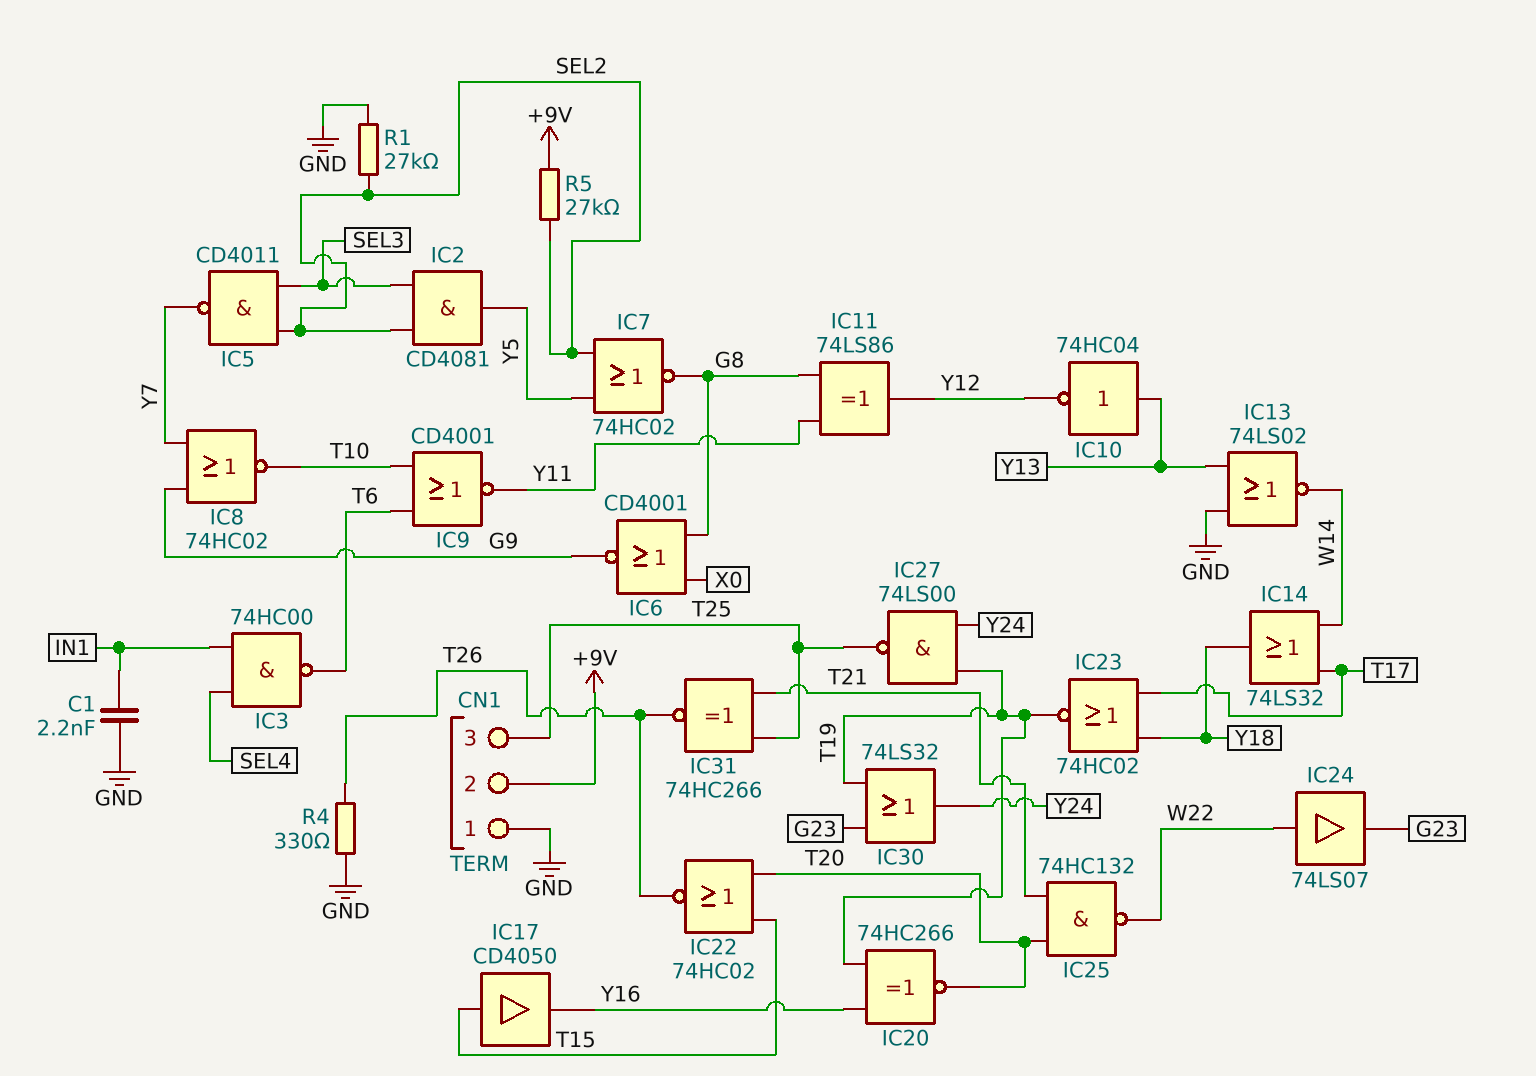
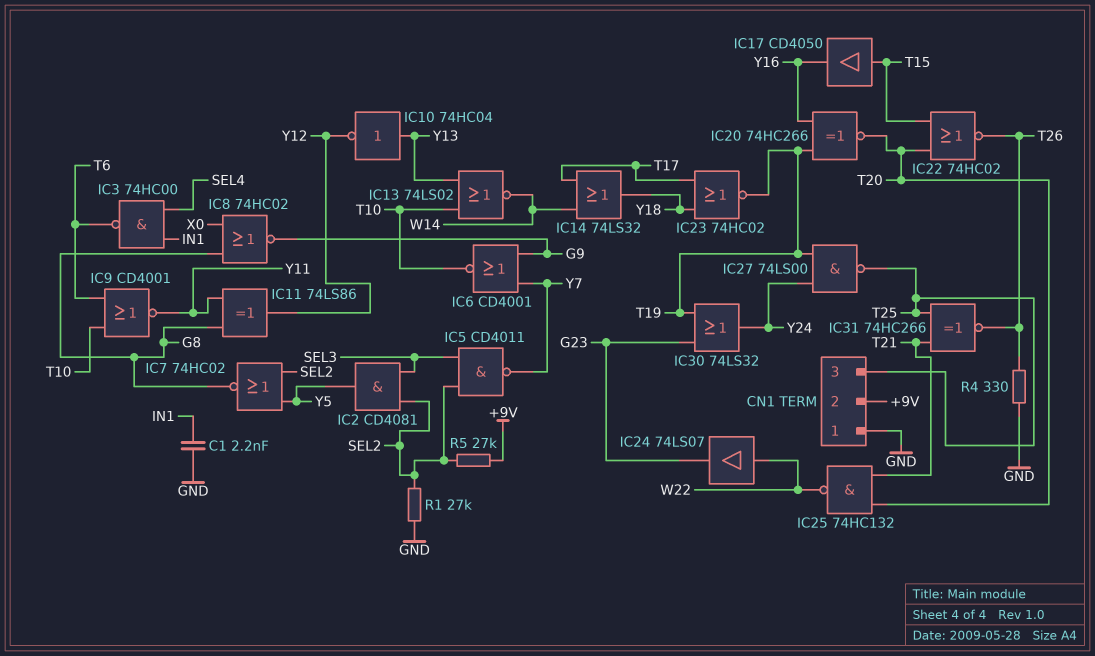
IC6: NOR CD4001 (in G8, in X0, out G9) -> NOR CD4001 (in G9, in Y7, out T10)
IC8: NOR 74HC02 (in G9, in Y7, out T10) -> NOR 74HC02 (in G8, in X0, out G9)
IC13: NOR 74LS02 (in GND, in Y13, out W14) -> NOR 74LS02 (in T10, in Y13, out W14)

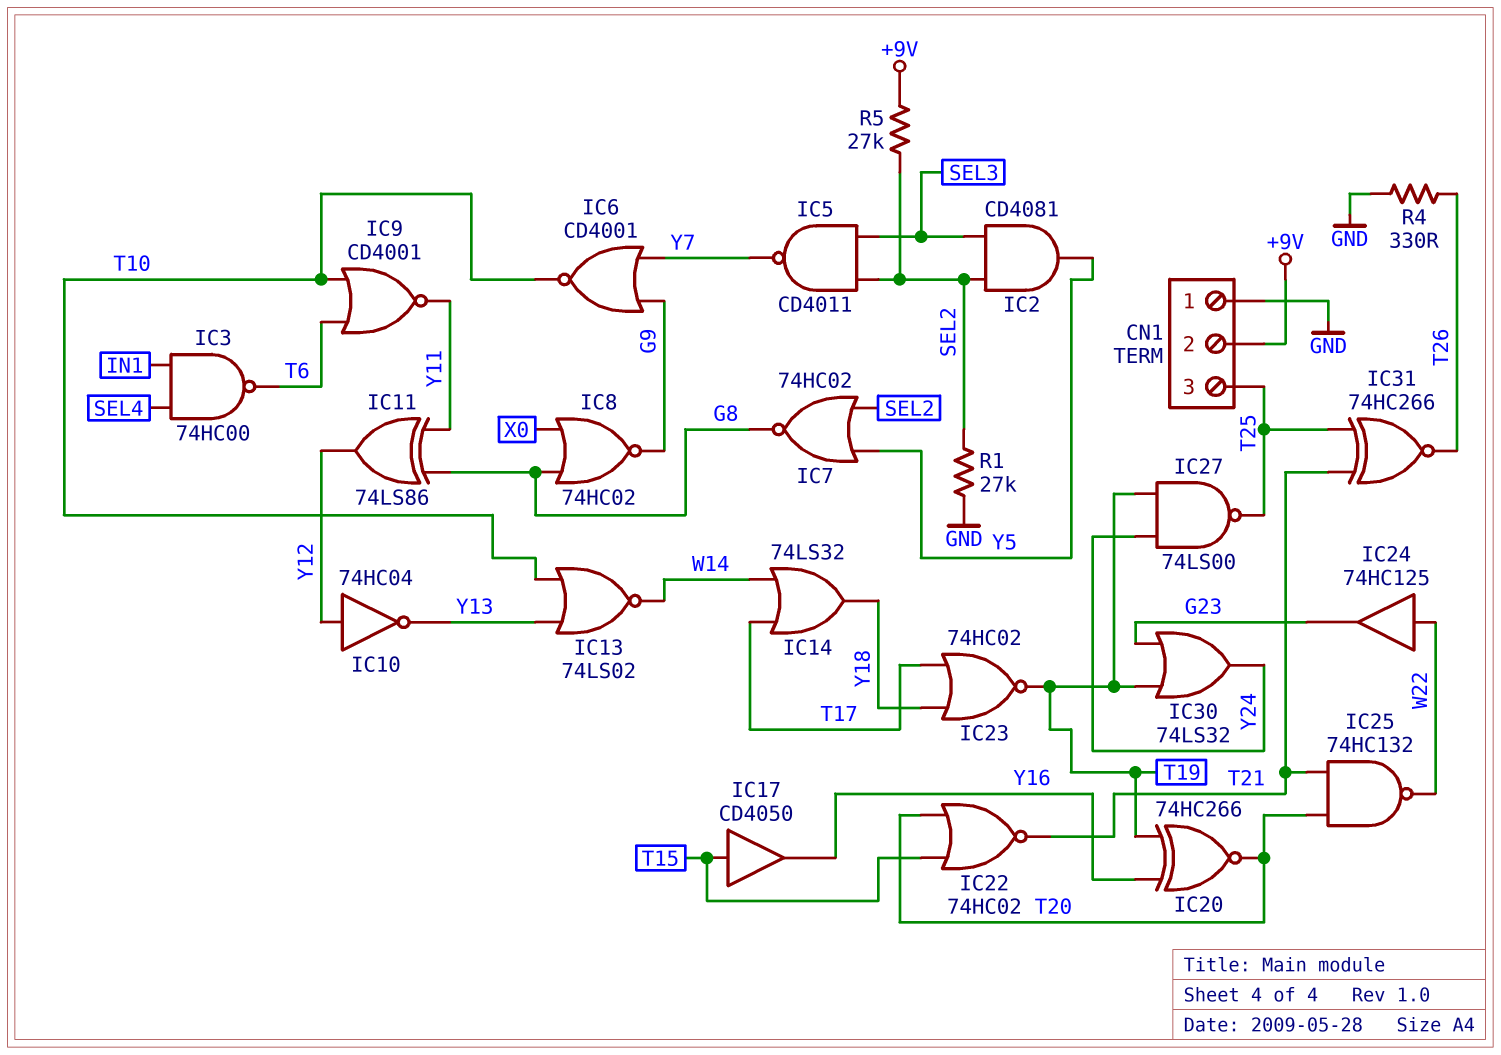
C1: 2.2nF (GND, IN1) -> none
IC10: NOT 74HC04 (in Y13, out Y12) -> NOT 74HC04 (in Y12, out Y13)
IC22: NOR 74HC02 (in T15, in T20, out T26) -> NOR 74HC02 (in T15, in T20, out T21)
IC24: buffer 74LS07 (in W22, out G23) -> buffer 74HC125 (in W22, out G23)

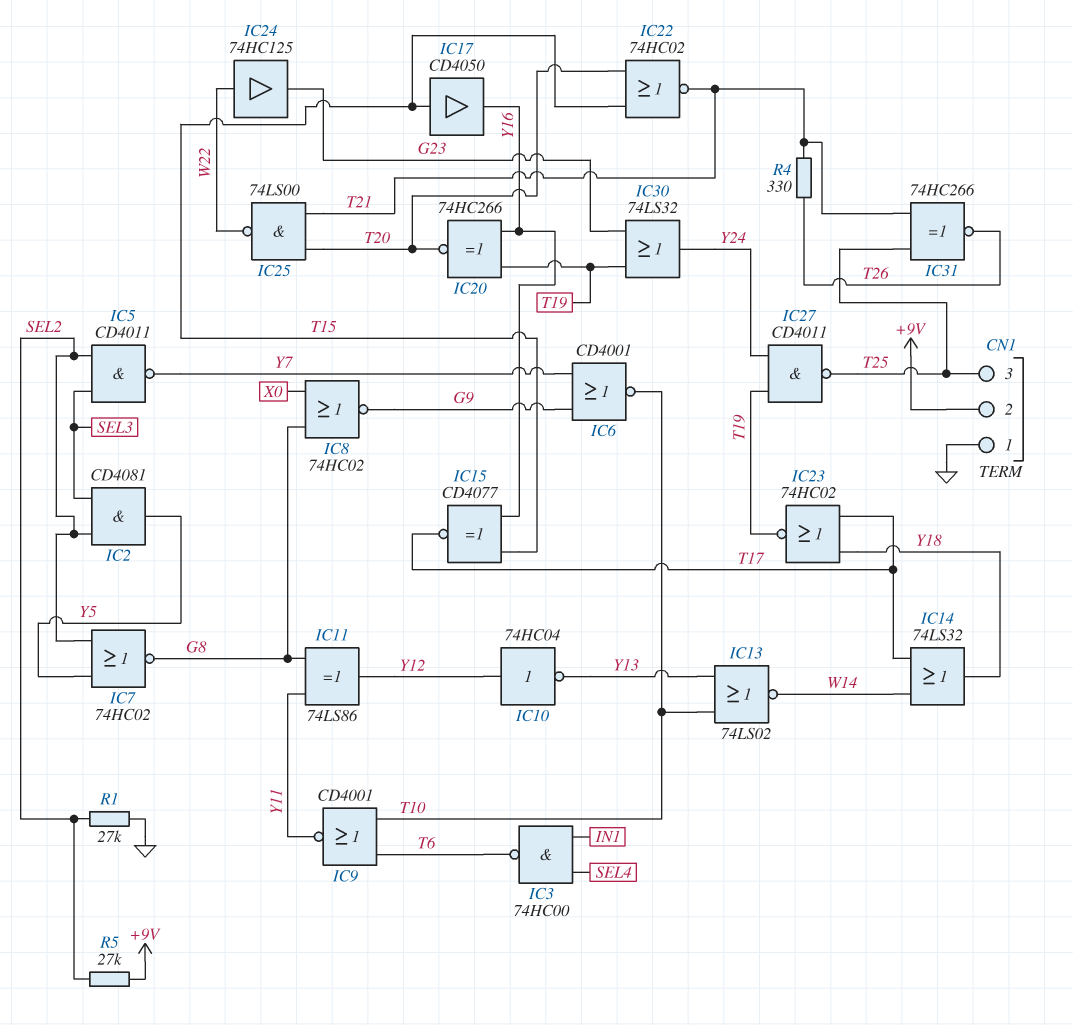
IC15: none -> XNOR CD4077 (in T15, in Y16, out T17)
IC25: NAND 74HC132 (in T20, in T21, out W22) -> NAND 74LS00 (in T20, in T21, out W22)
IC27: NAND 74LS00 (in T19, in Y24, out T25) -> NAND CD4011 (in T19, in Y24, out T25)
R4: 330 (GND, T26) -> 330 (T21, T26)

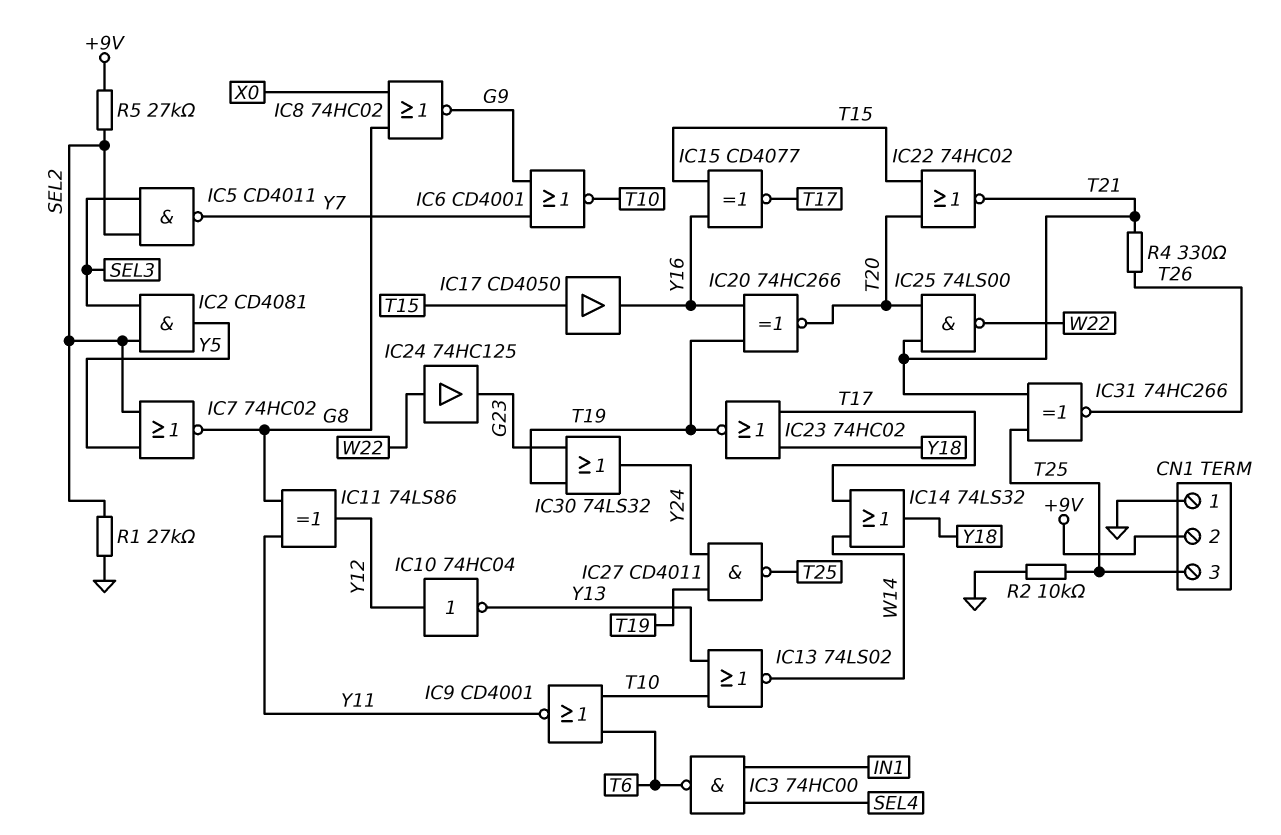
R2: none -> 10k (GND, T25)

